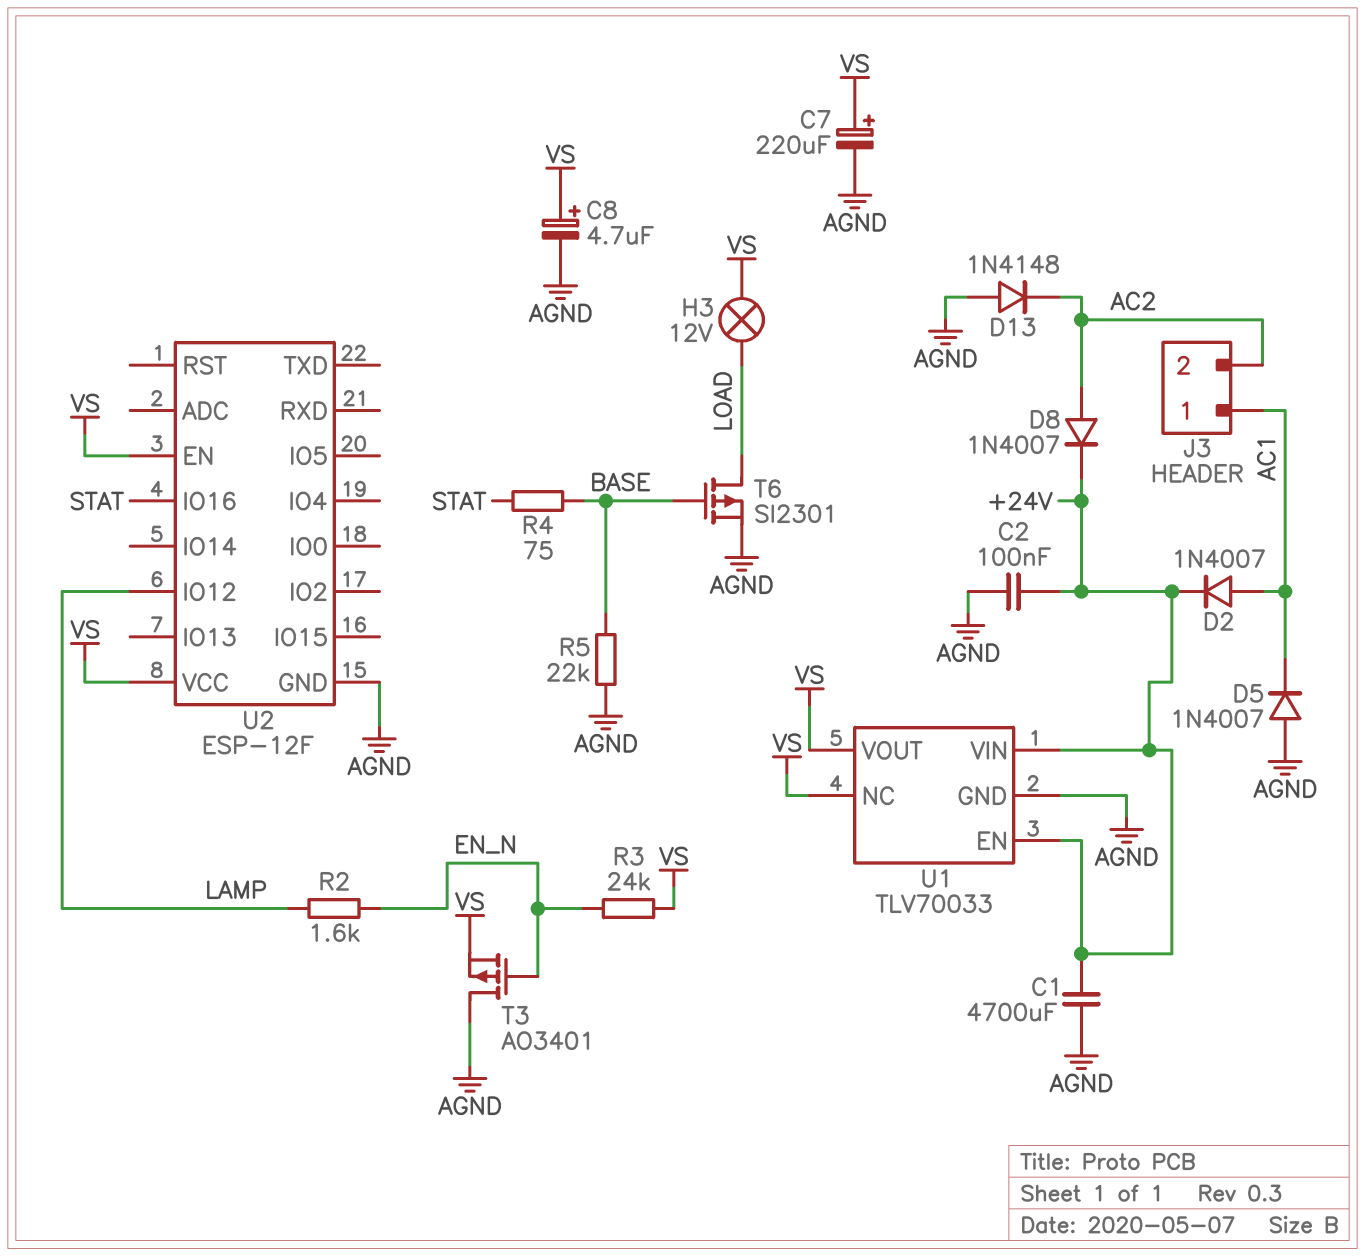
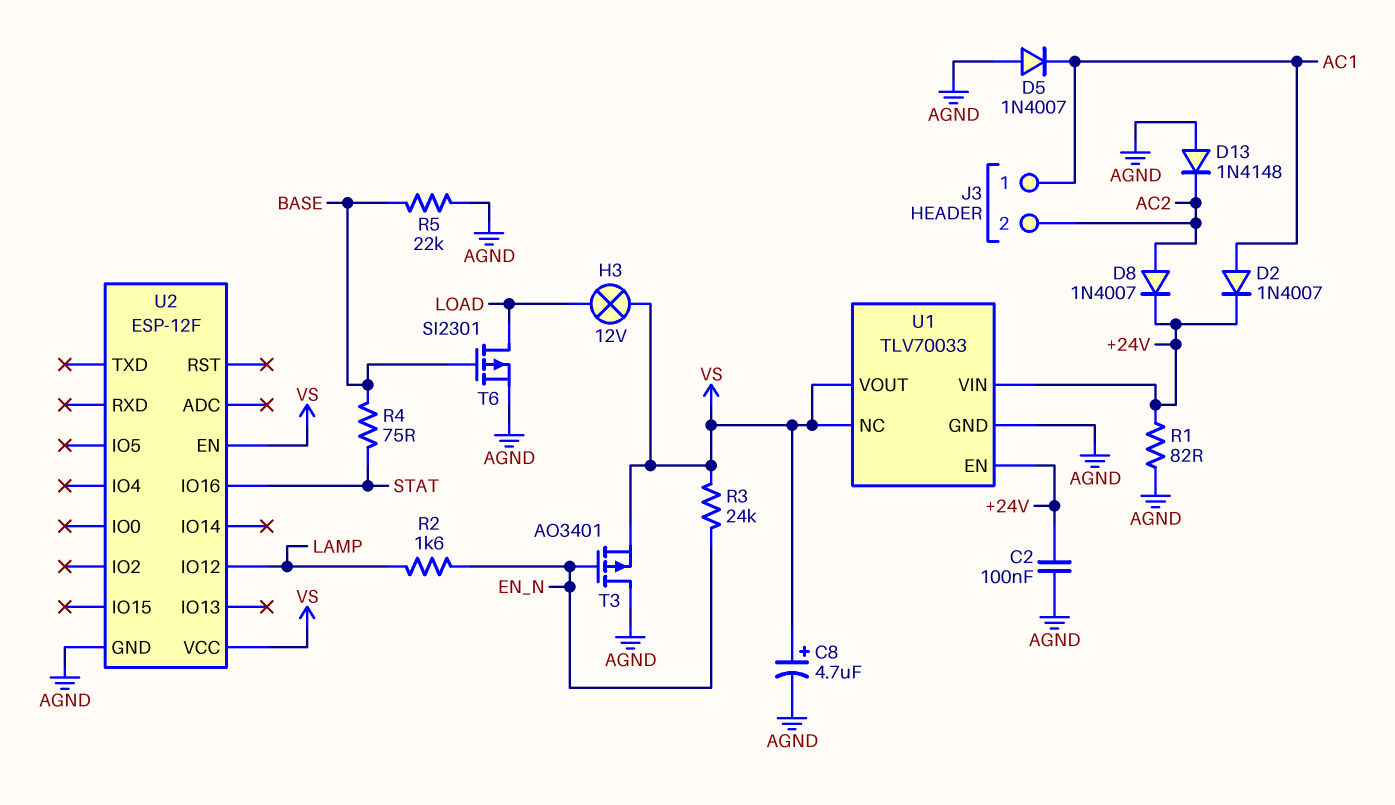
C1: 4700uF (+24V, AGND) -> none
C7: 220uF (plus VS, minus AGND) -> none
R1: none -> 82 (+24V, AGND)

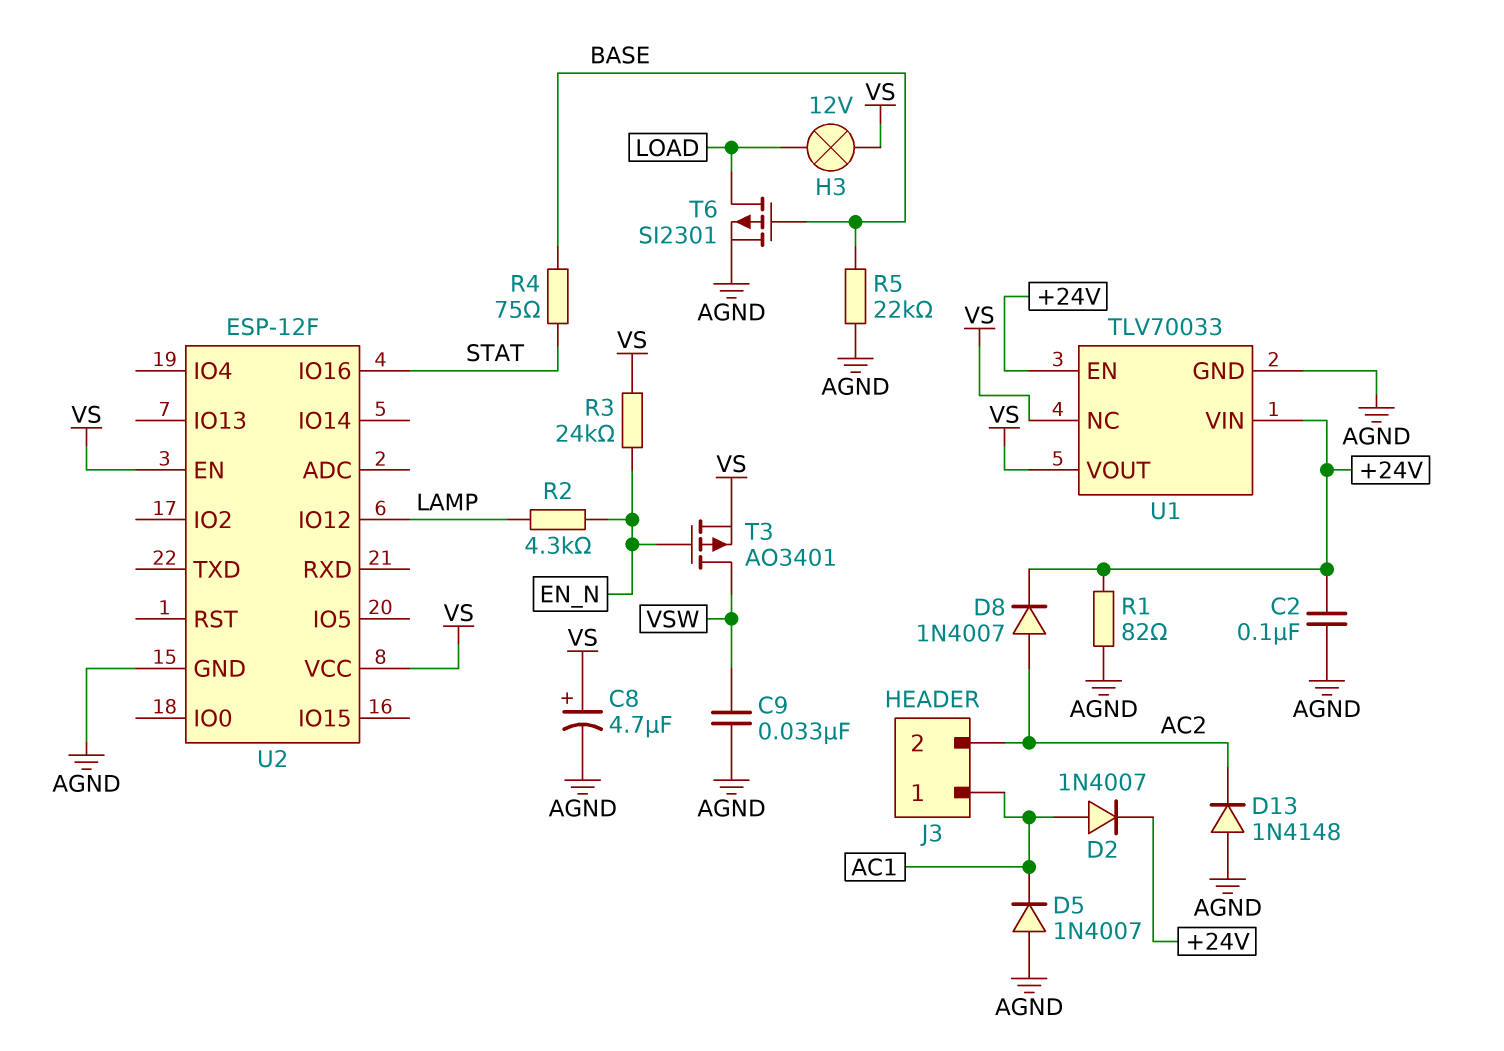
C9: none -> 33nF (AGND, VSW)
R2: 1.6k (EN_N, LAMP) -> 4.3k (EN_N, LAMP)
T3: PMOS AO3401 (G EN_N, D AGND, S VS) -> PMOS AO3401 (G EN_N, D VSW, S VS)

